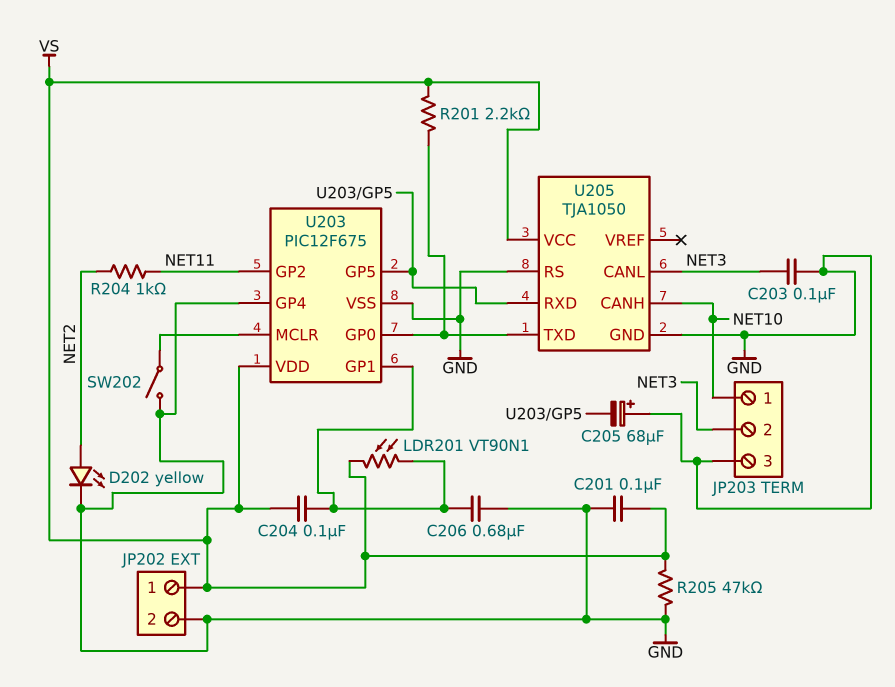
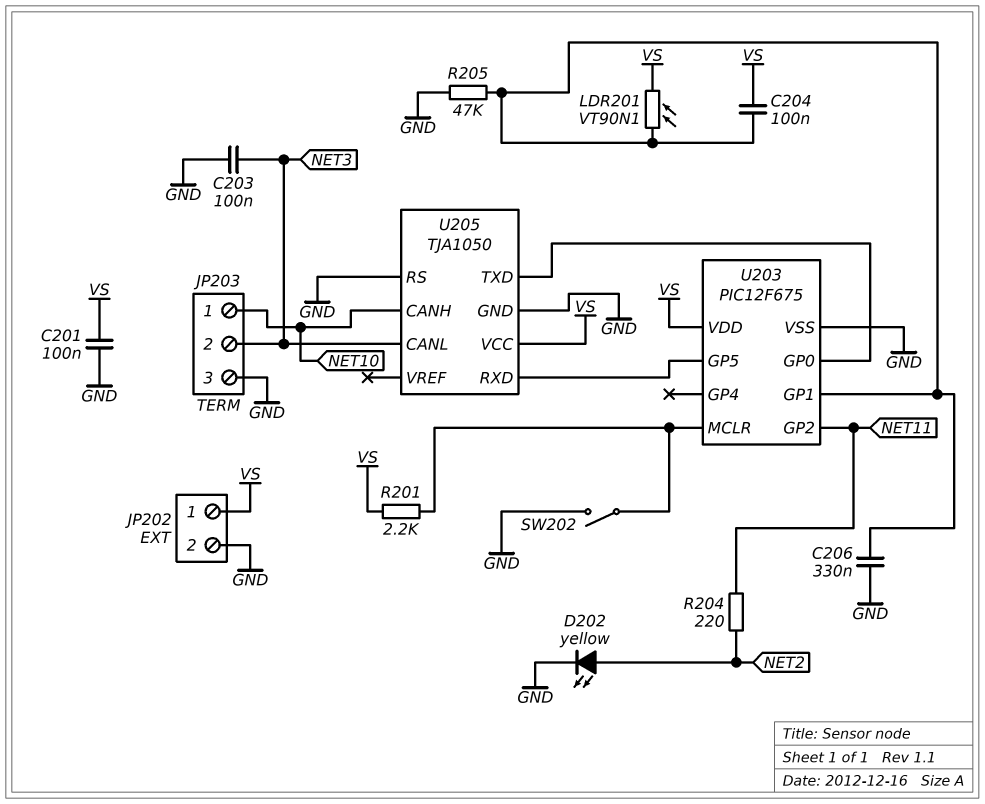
C205: 68uF (plus GND, minus U203/GP5) -> none
C206: 680nF (GND, U203/GP1) -> 330nF (GND, U203/GP1)
R201: 2.2k (U203/GP0, VS) -> 2.2k (U203/MCLR, VS)
R204: 1k (NET2, NET11) -> 220 (NET2, NET11)
R205: 47k (GND, VS) -> 47k (GND, U203/GP1)
U203 pin GP4: GND -> none

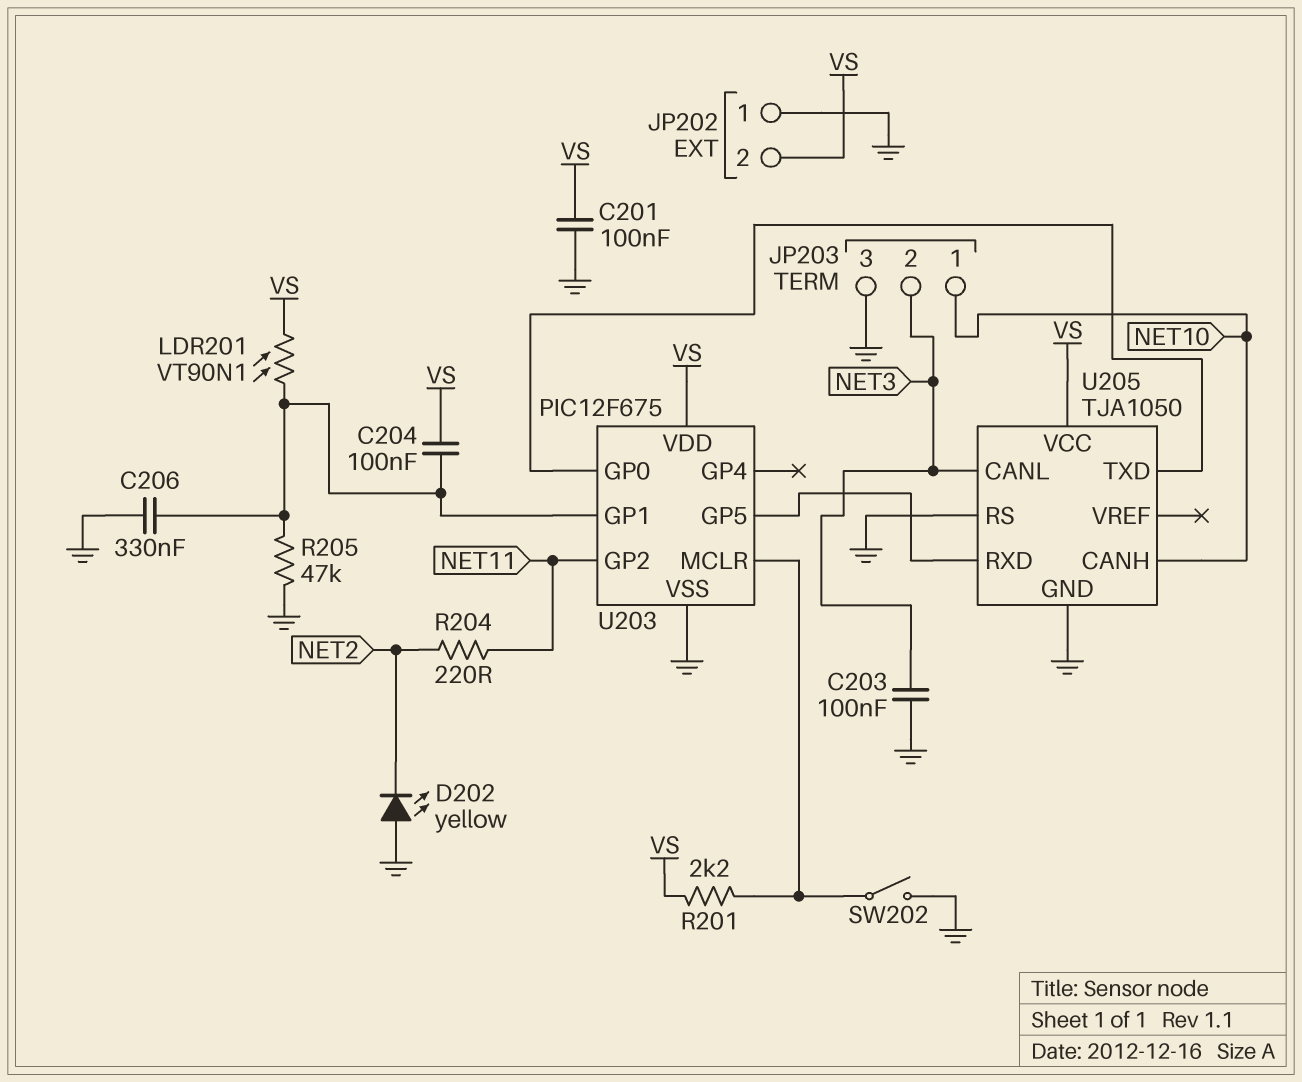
D202: LED yellow (A NET2, K GND) -> LED yellow (A GND, K NET2)
JP202 pin 1: VS -> GND
JP202 pin 2: GND -> VS

